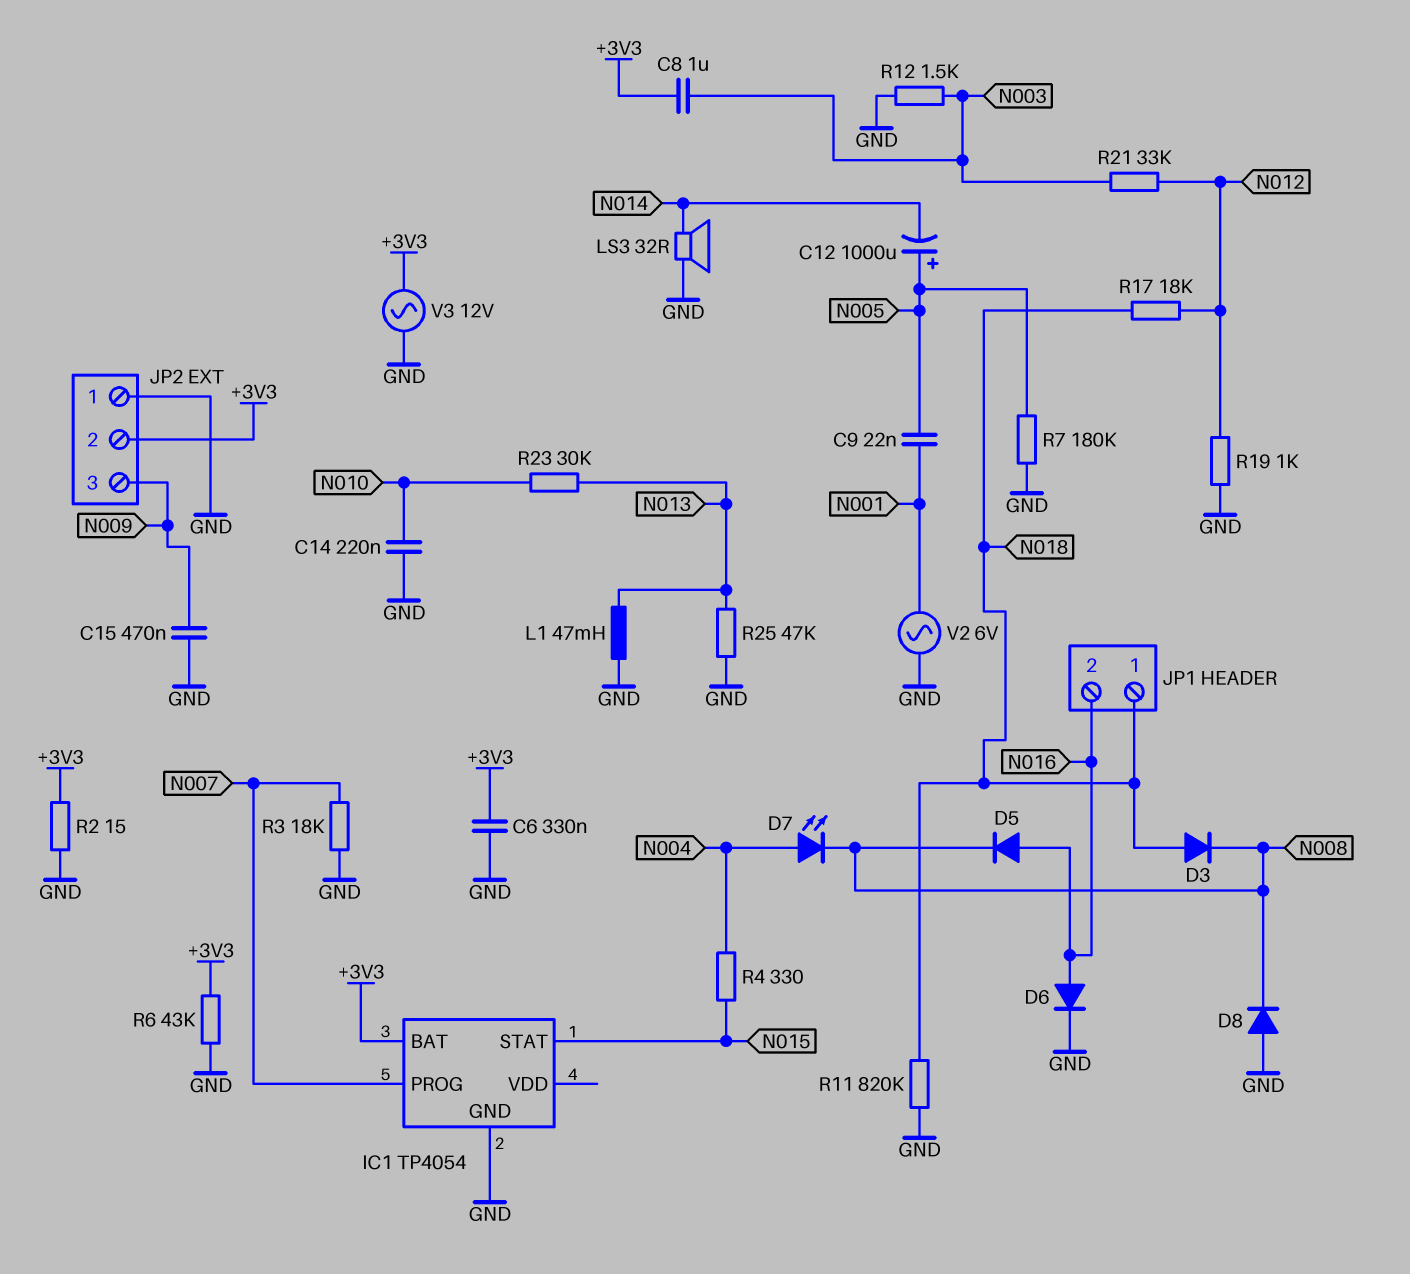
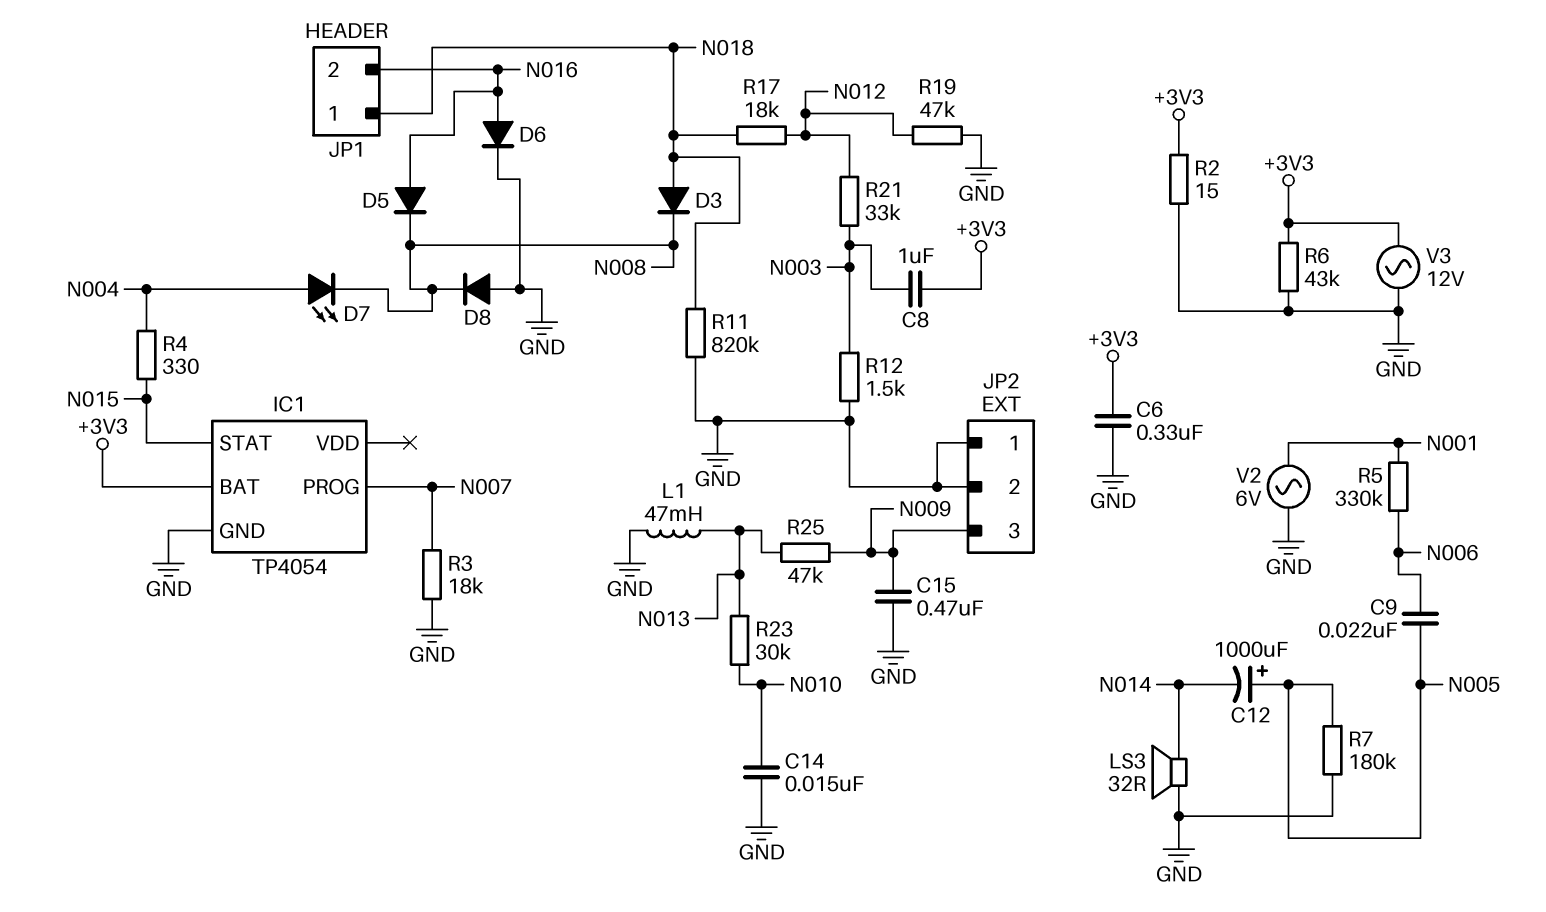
C9: 22nF (N001, N005) -> 22nF (N005, N006)
C14: 220nF (GND, N010) -> 15nF (GND, N010)
JP2 pin 2: +3V3 -> GND
R5: none -> 330k (N001, N006)
R19: 1k (GND, N012) -> 47k (GND, N012)
R25: 47k (GND, N013) -> 47k (N009, N013)

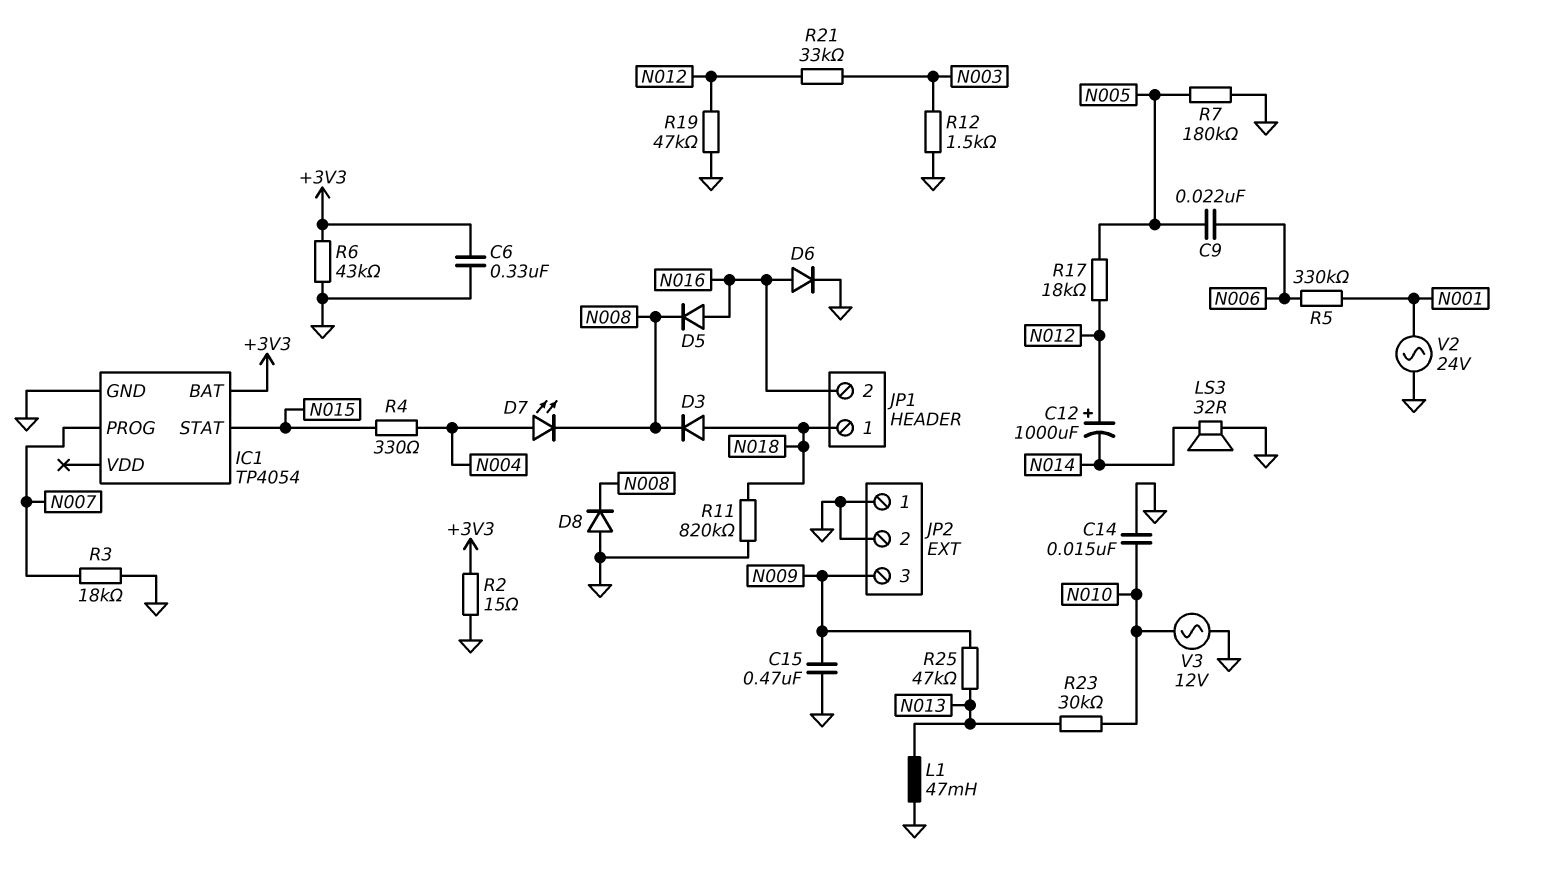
C8: 1uF (+3V3, N003) -> none
C12: 1000uF (plus N005, minus N014) -> 1000uF (plus N012, minus N014)
R17: 18k (N012, N018) -> 18k (N005, N012)
V2: AC 6V (GND, N001) -> AC 24V (GND, N001)
V3: AC 12V (+3V3, GND) -> AC 12V (GND, N010)

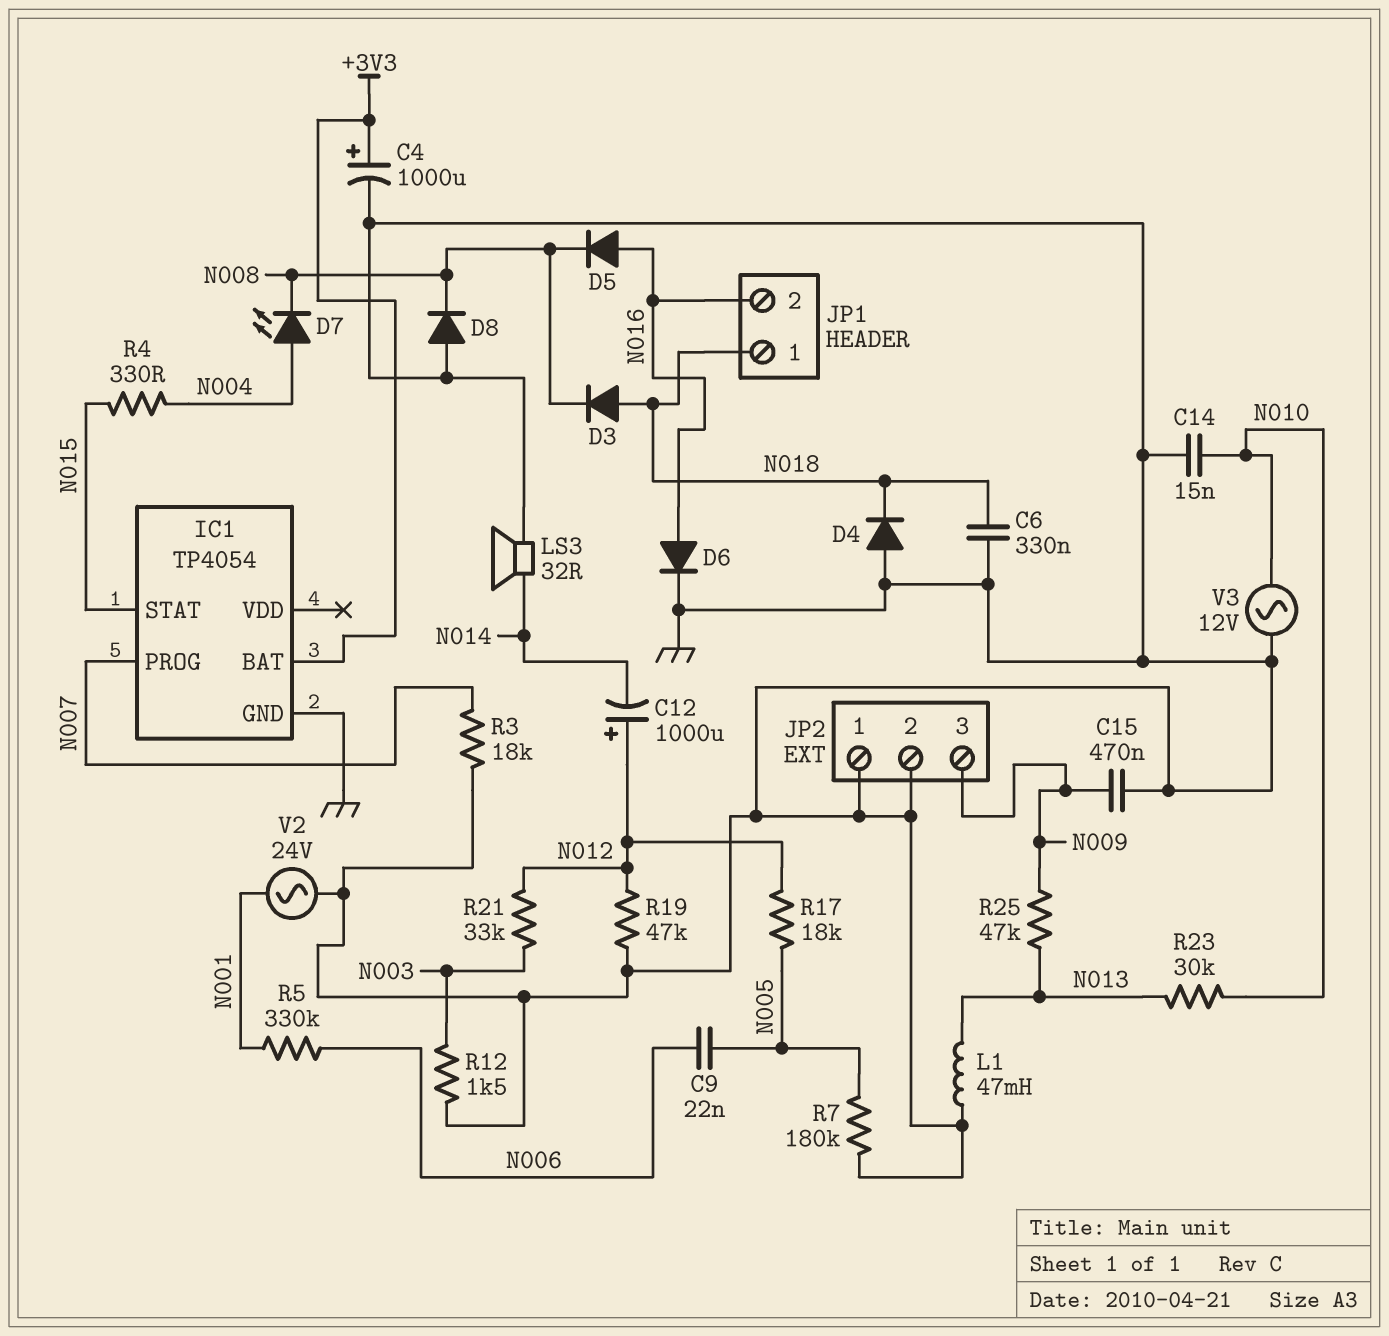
C4: none -> 1000uF (plus +3V3, minus GND)
C6: 330nF (+3V3, GND) -> 330nF (GND, N018)
D4: none -> diode (A GND, K N018)
R2: 15 (+3V3, GND) -> none
R6: 43k (+3V3, GND) -> none
R11: 820k (GND, N018) -> none

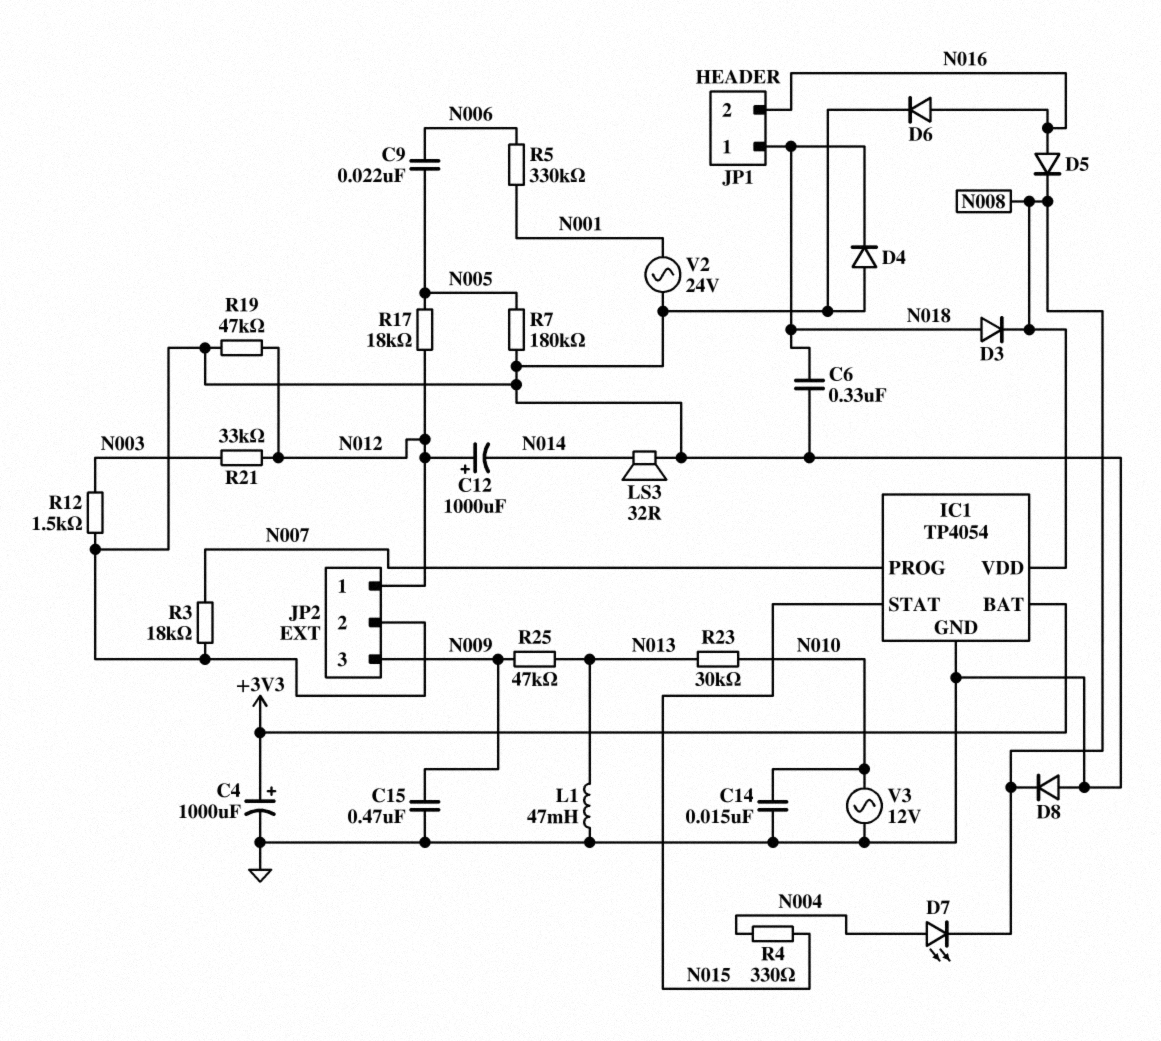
IC1 pin VDD: none -> N008
JP2 pin 1: GND -> N012

